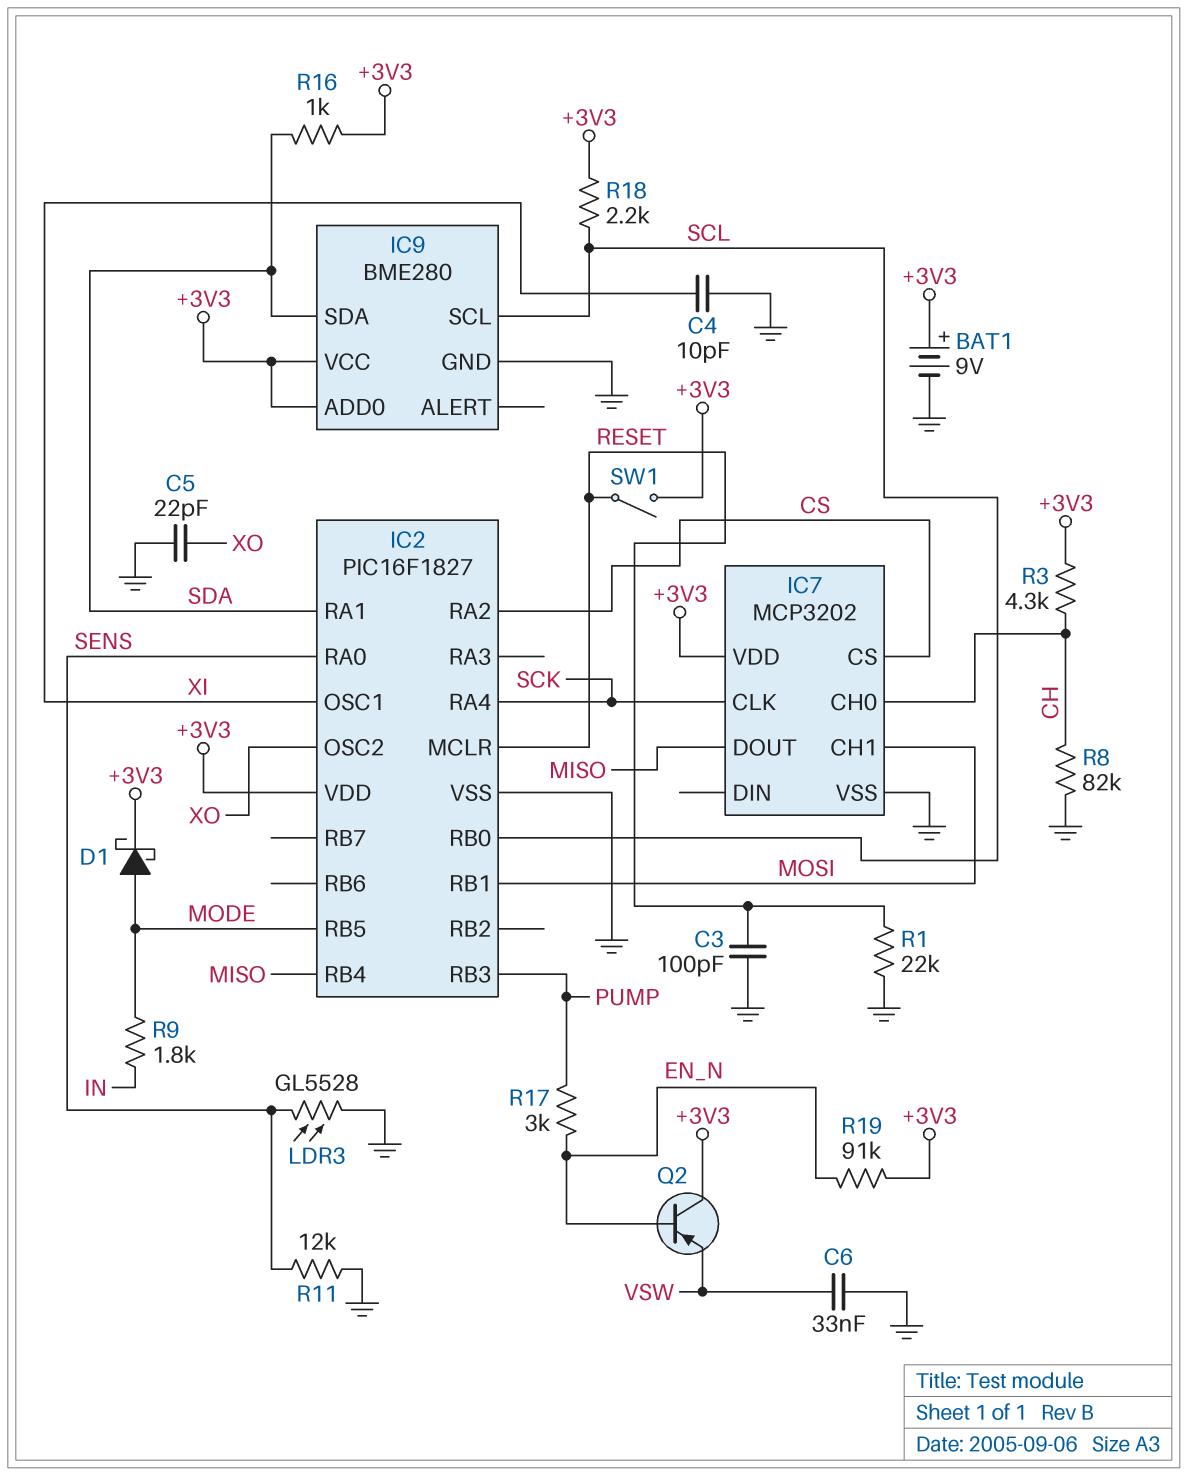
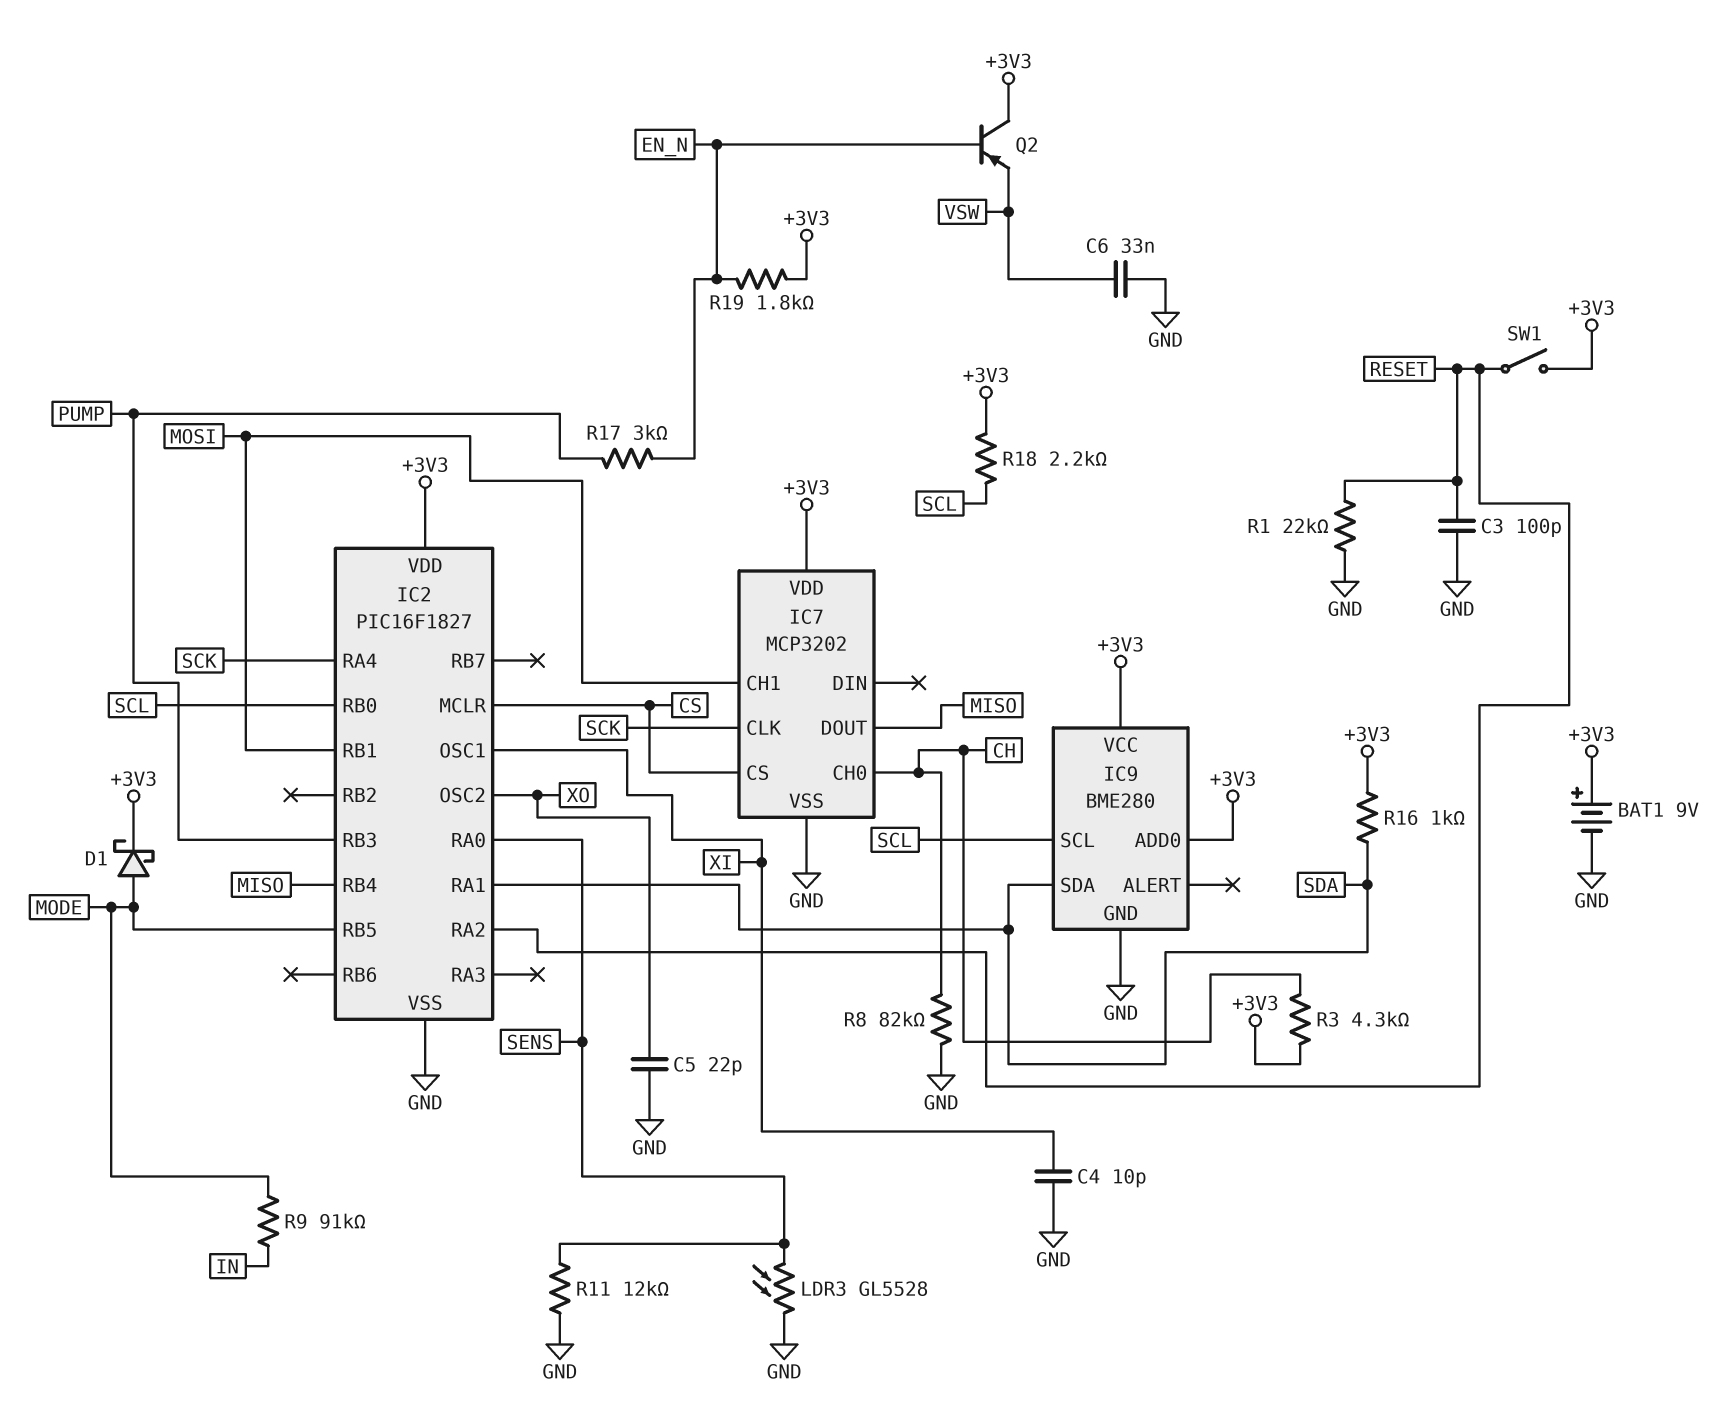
IC2 pin MCLR: RESET -> CS
IC2 pin RA2: CS -> RESET
R9: 1.8k (IN, MODE) -> 91k (IN, MODE)
R19: 91k (+3V3, EN_N) -> 1.8k (+3V3, EN_N)

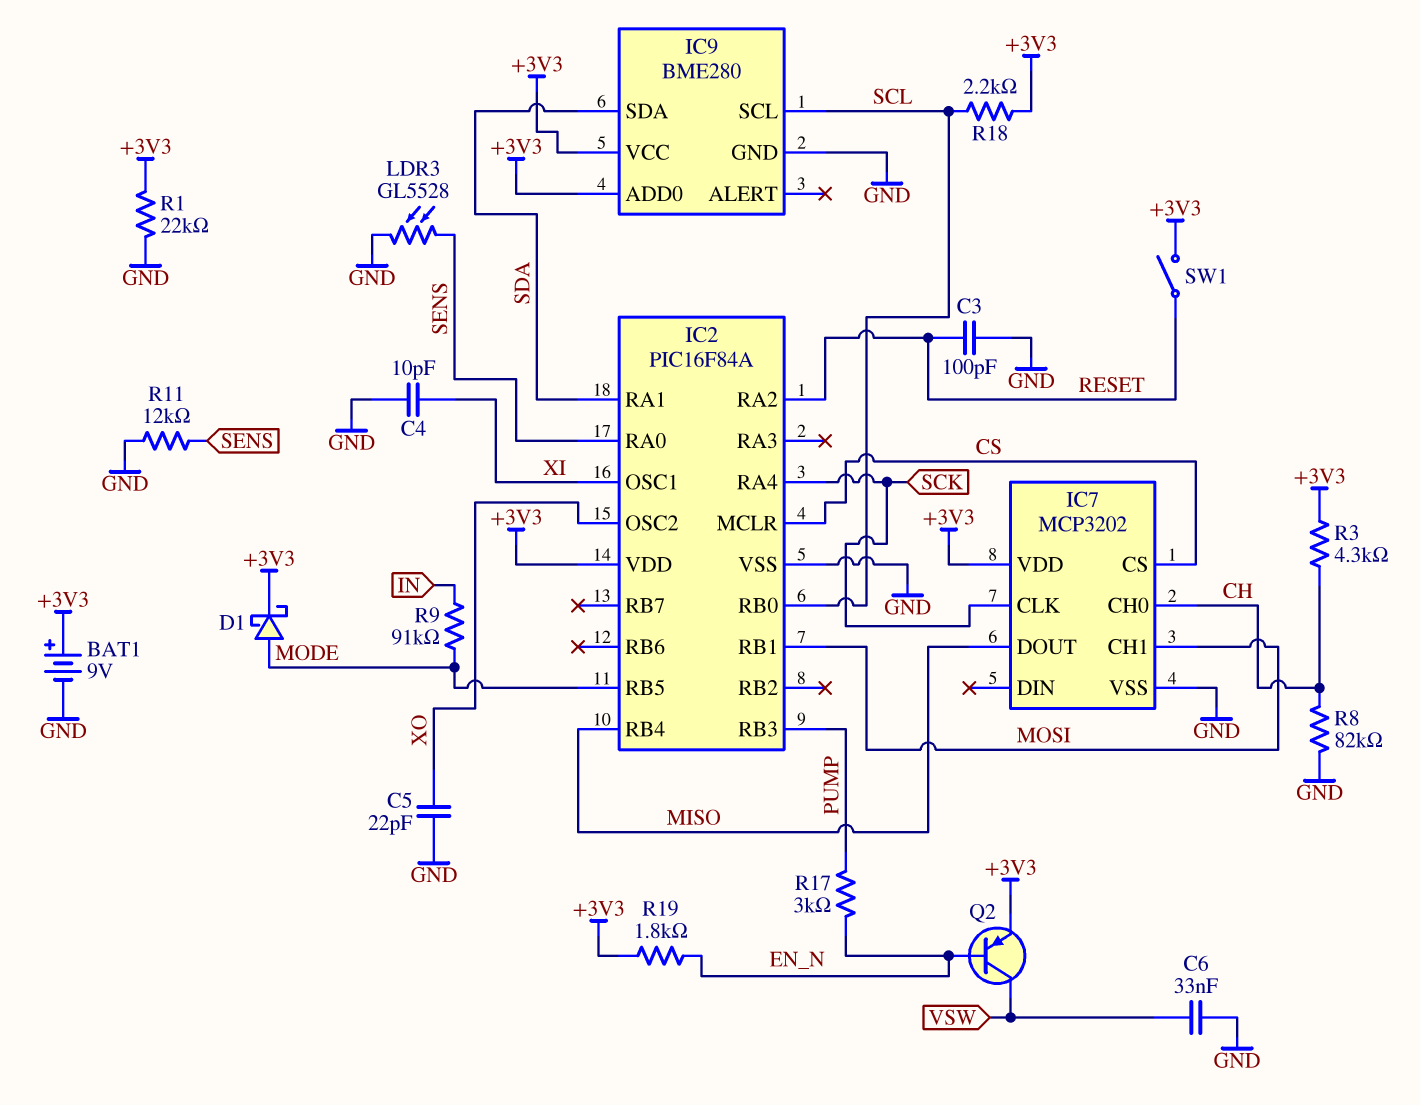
IC2: PIC16F1827 -> PIC16F84A
Q2: PNP (B EN_N, C +3V3, E VSW) -> PNP (B EN_N, C VSW, E +3V3)
R1: 22k (GND, RESET) -> 22k (+3V3, GND)
R16: 1k (+3V3, SDA) -> none

